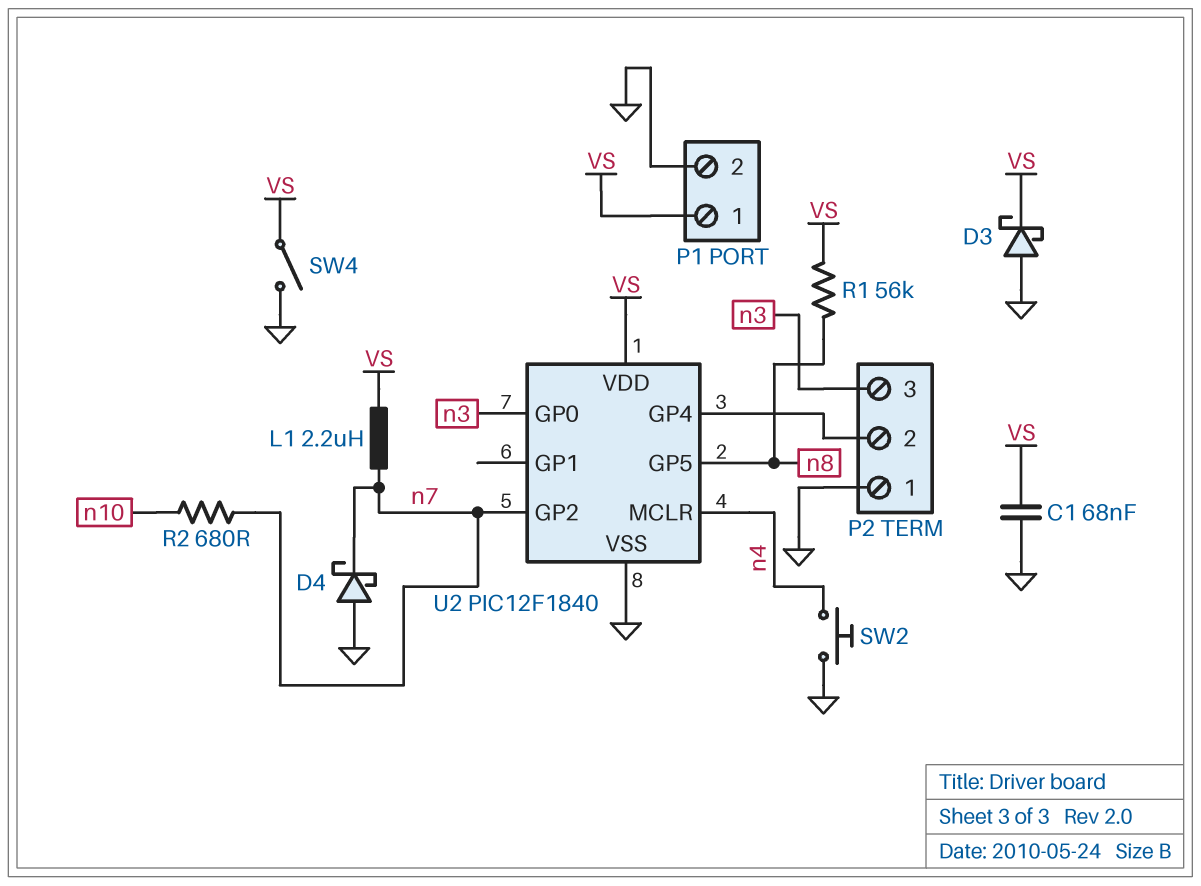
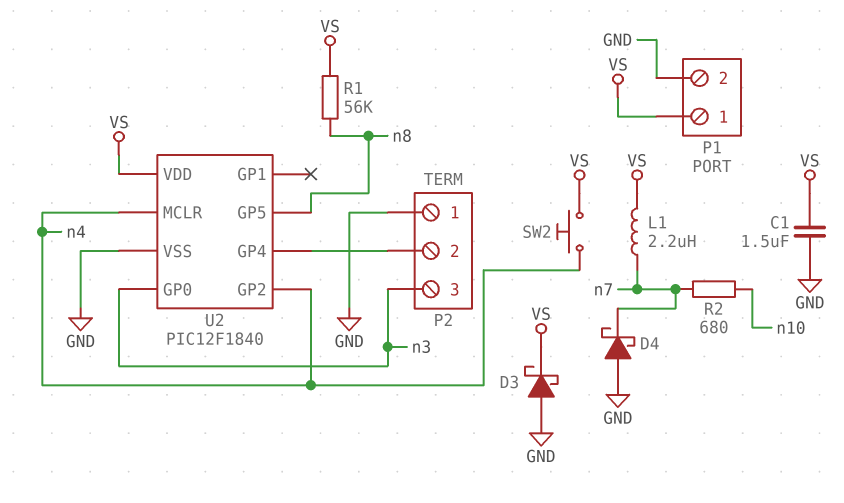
C1: 68nF (GND, VS) -> 1.5uF (GND, VS)
SW2: button (GND, n4) -> button (VS, n4)
SW4: switch (GND, VS) -> none
U2 pin GP2: n7 -> n4

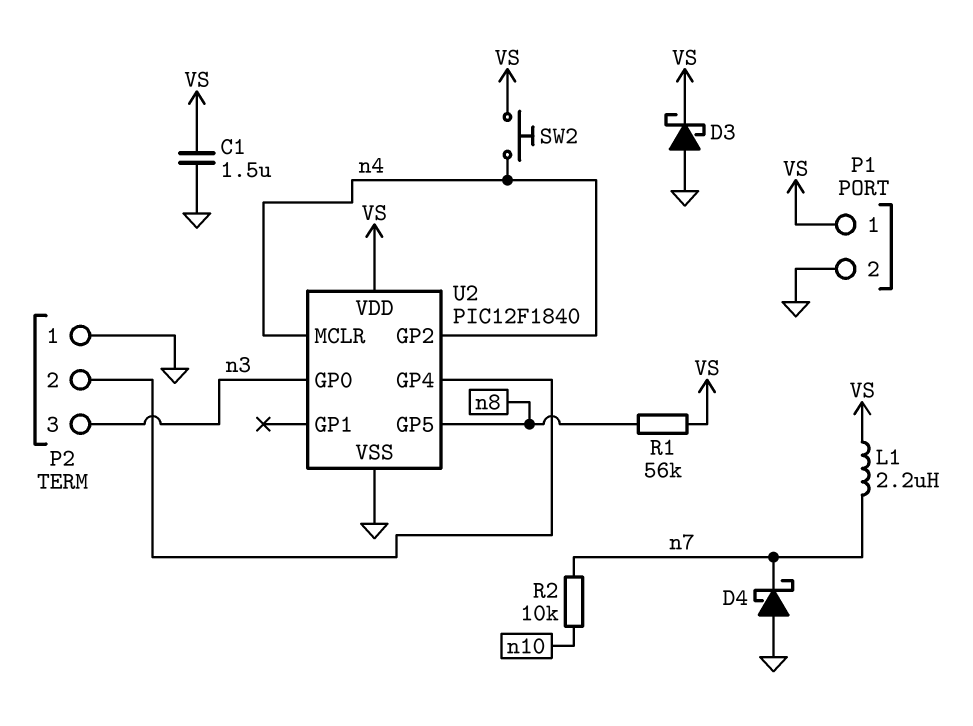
R2: 680 (n7, n10) -> 10k (n7, n10)

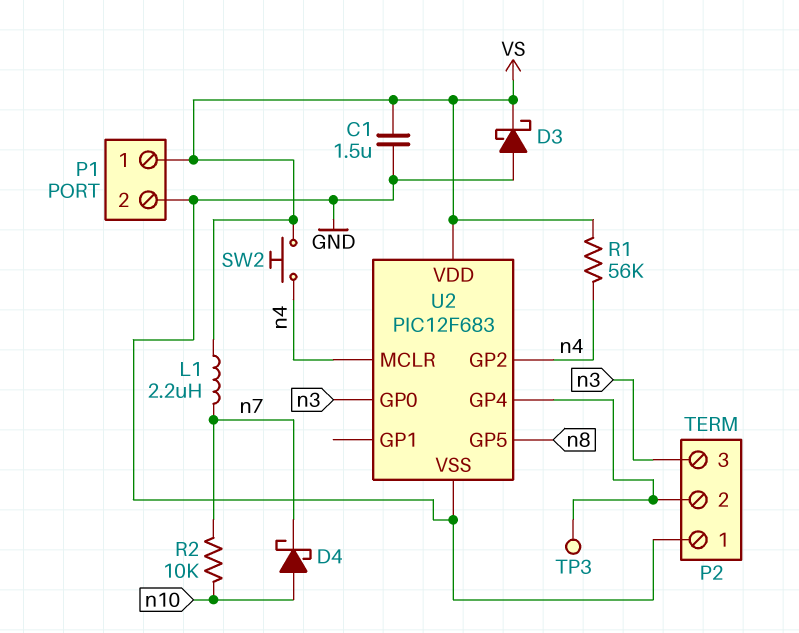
D4: schottky (A GND, K n7) -> schottky (A n10, K n7)
R1: 56k (VS, n8) -> 56k (VS, n4)
TP3: none -> test point (P2/2)
U2: PIC12F1840 -> PIC12F683

